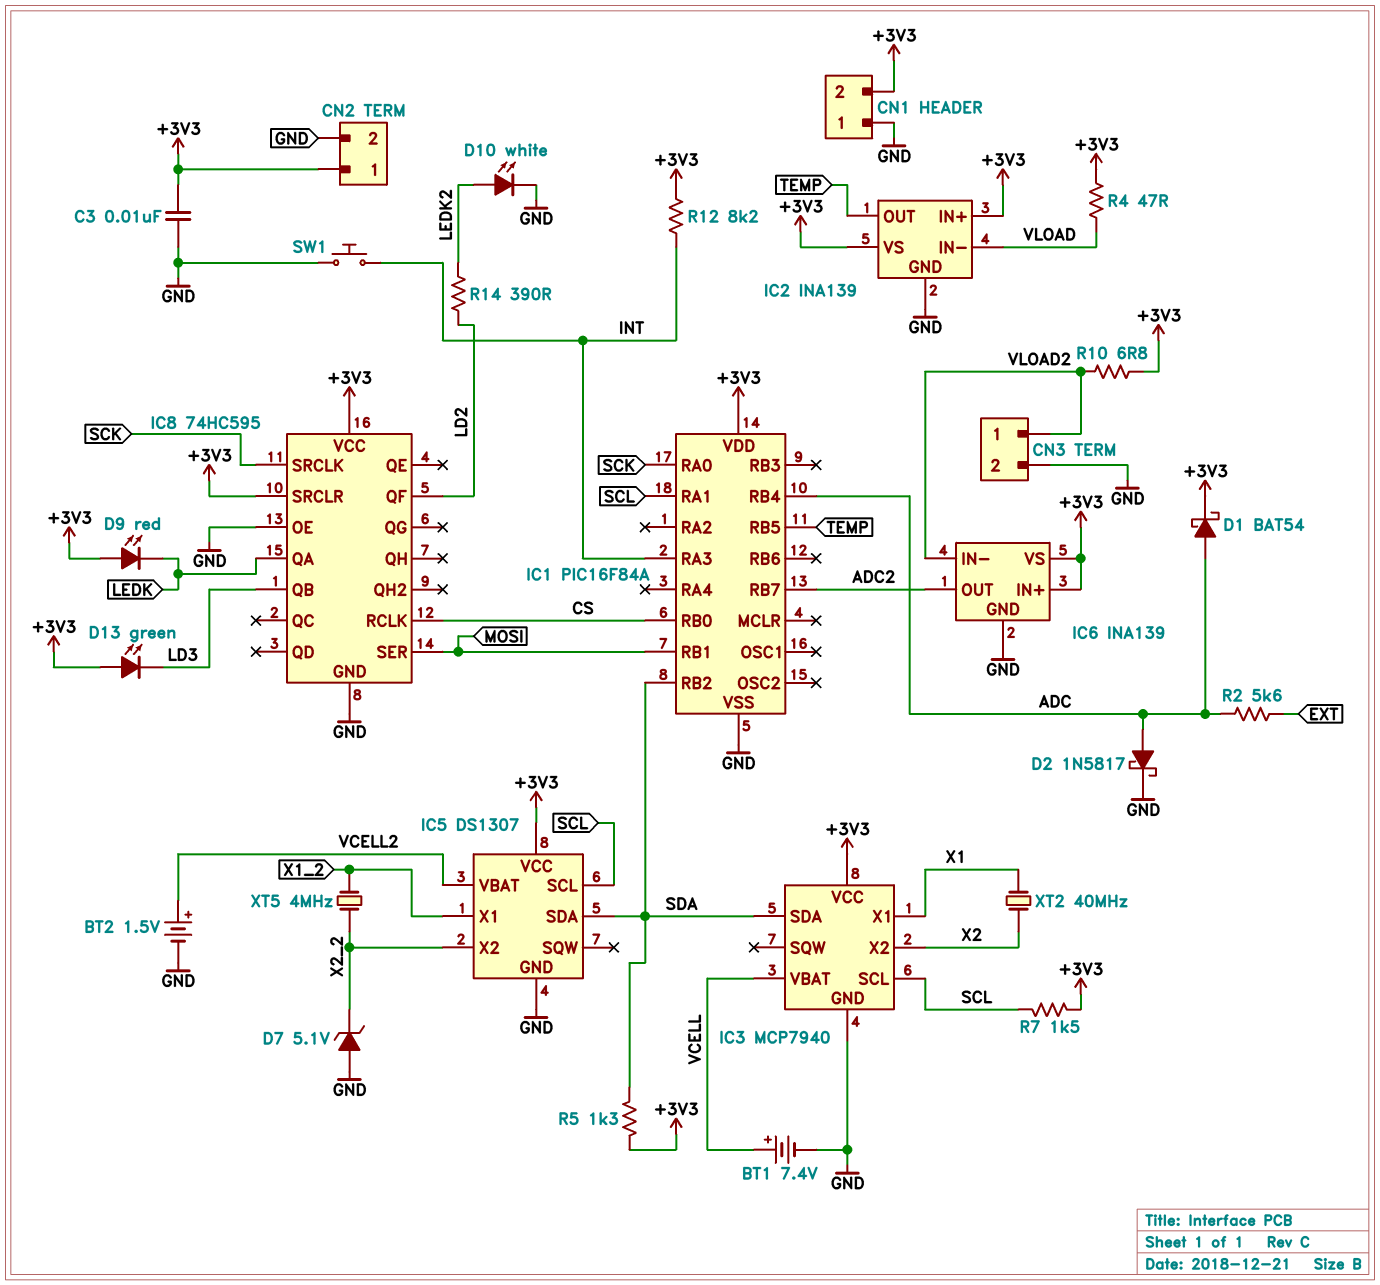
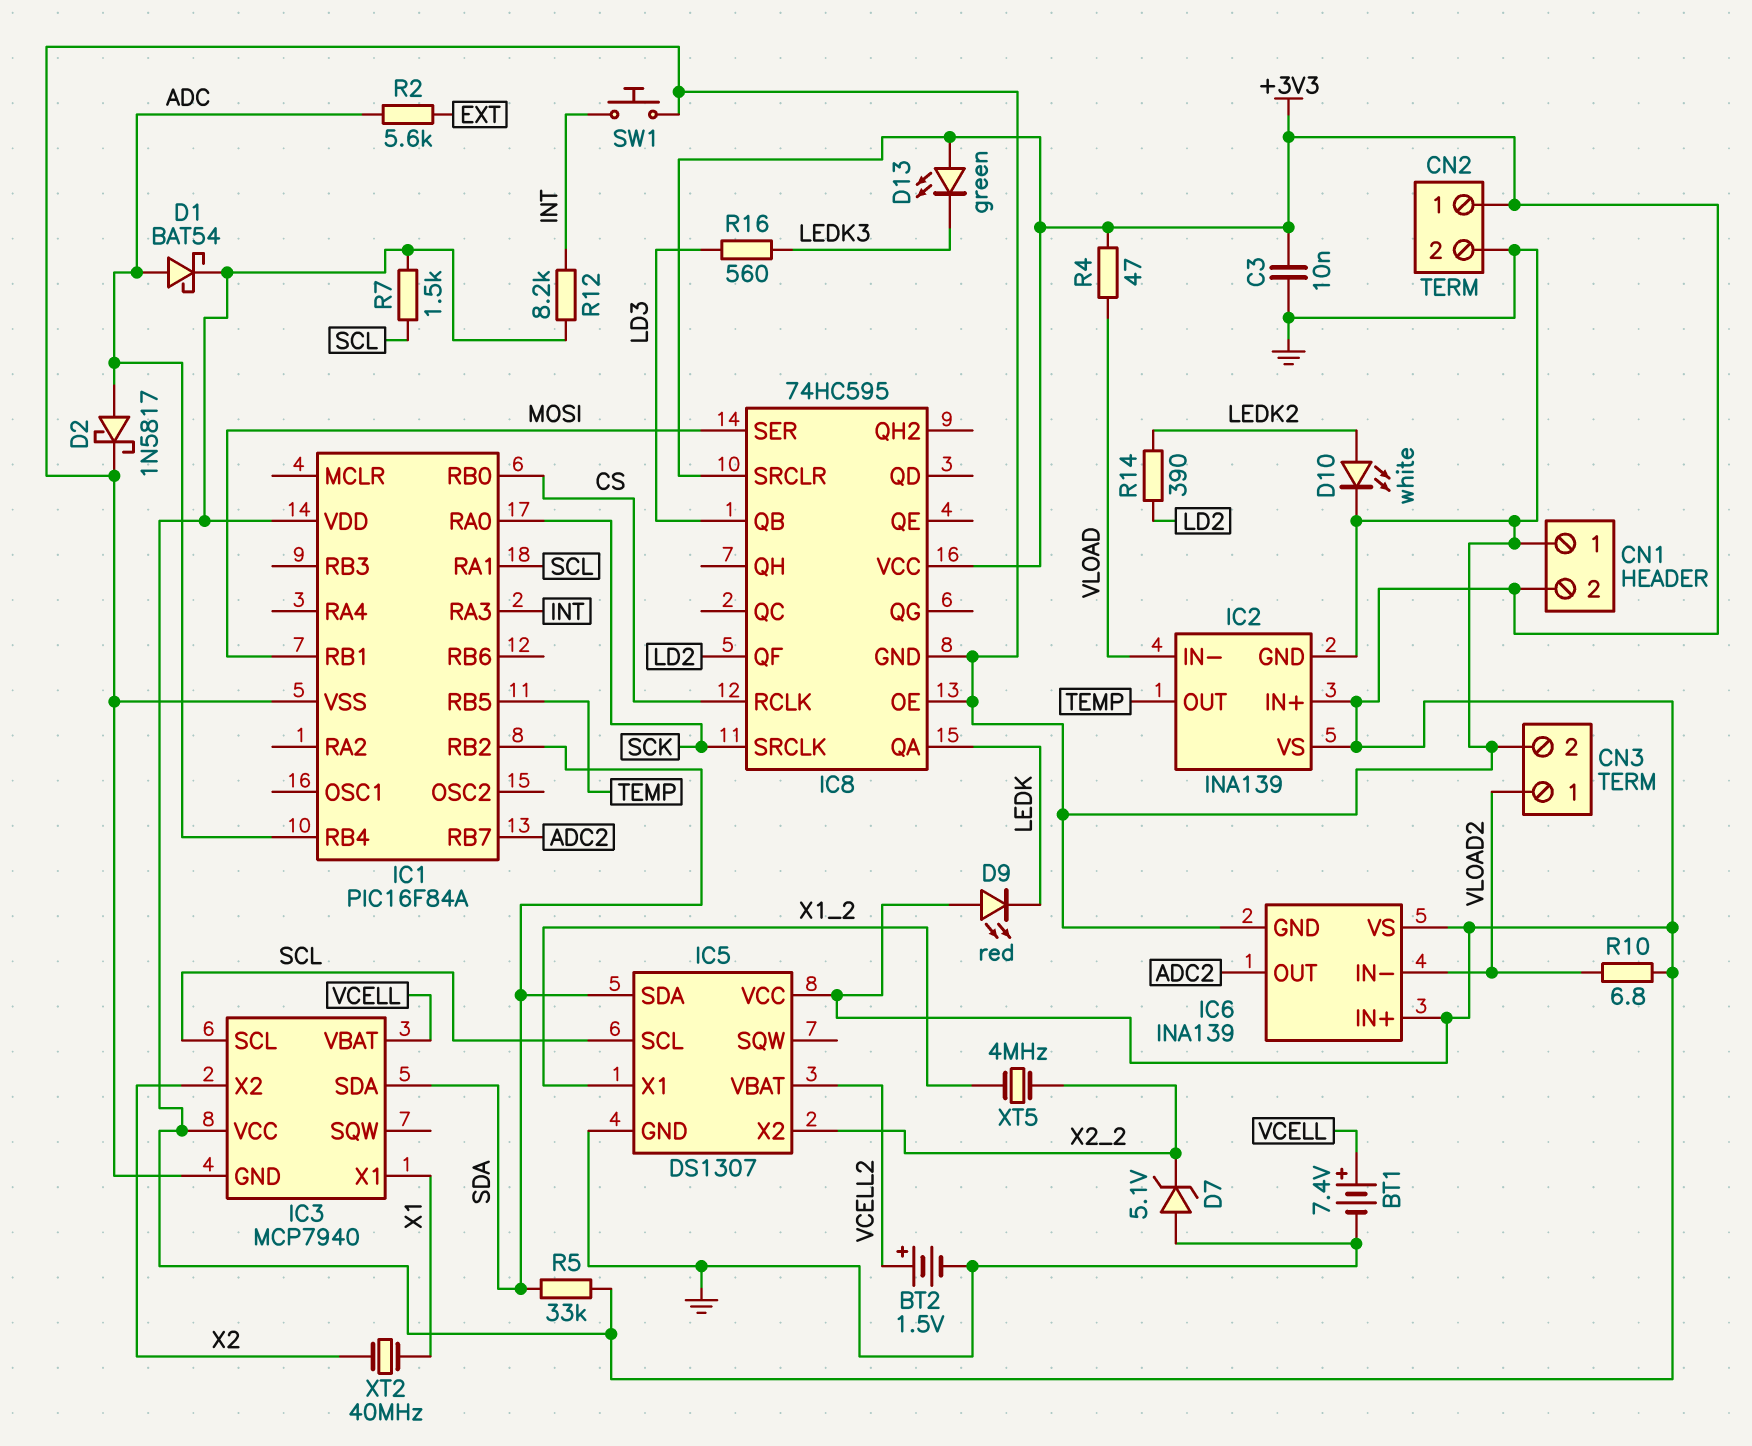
D13: LED green (A +3V3, K LD3) -> LED green (A +3V3, K LEDK3)
R5: 1.3k (+3V3, SDA) -> 33k (+3V3, SDA)
R16: none -> 560 (LD3, LEDK3)

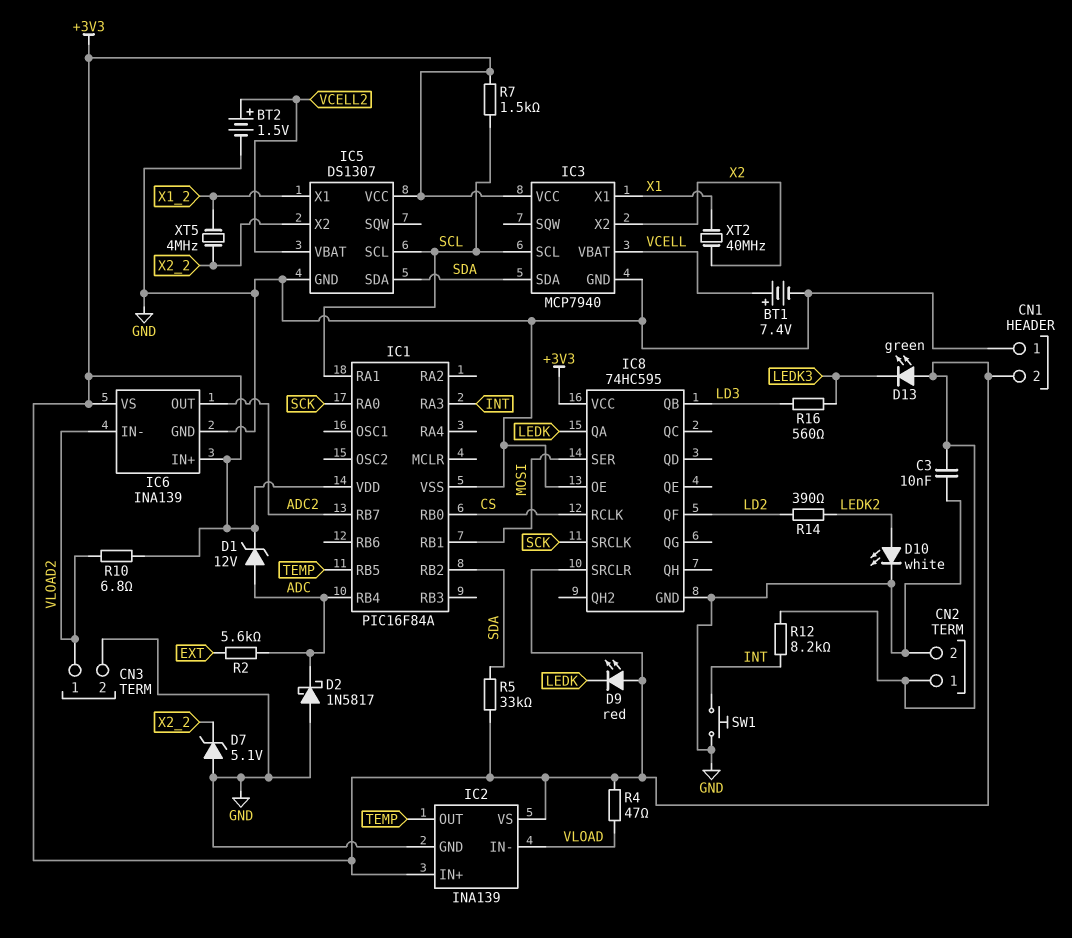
D1: schottky BAT54 (A ADC, K +3V3) -> zener 12V (A ADC, K +3V3)
D2: schottky 1N5817 (A ADC, K GND) -> schottky 1N5817 (A GND, K ADC)

